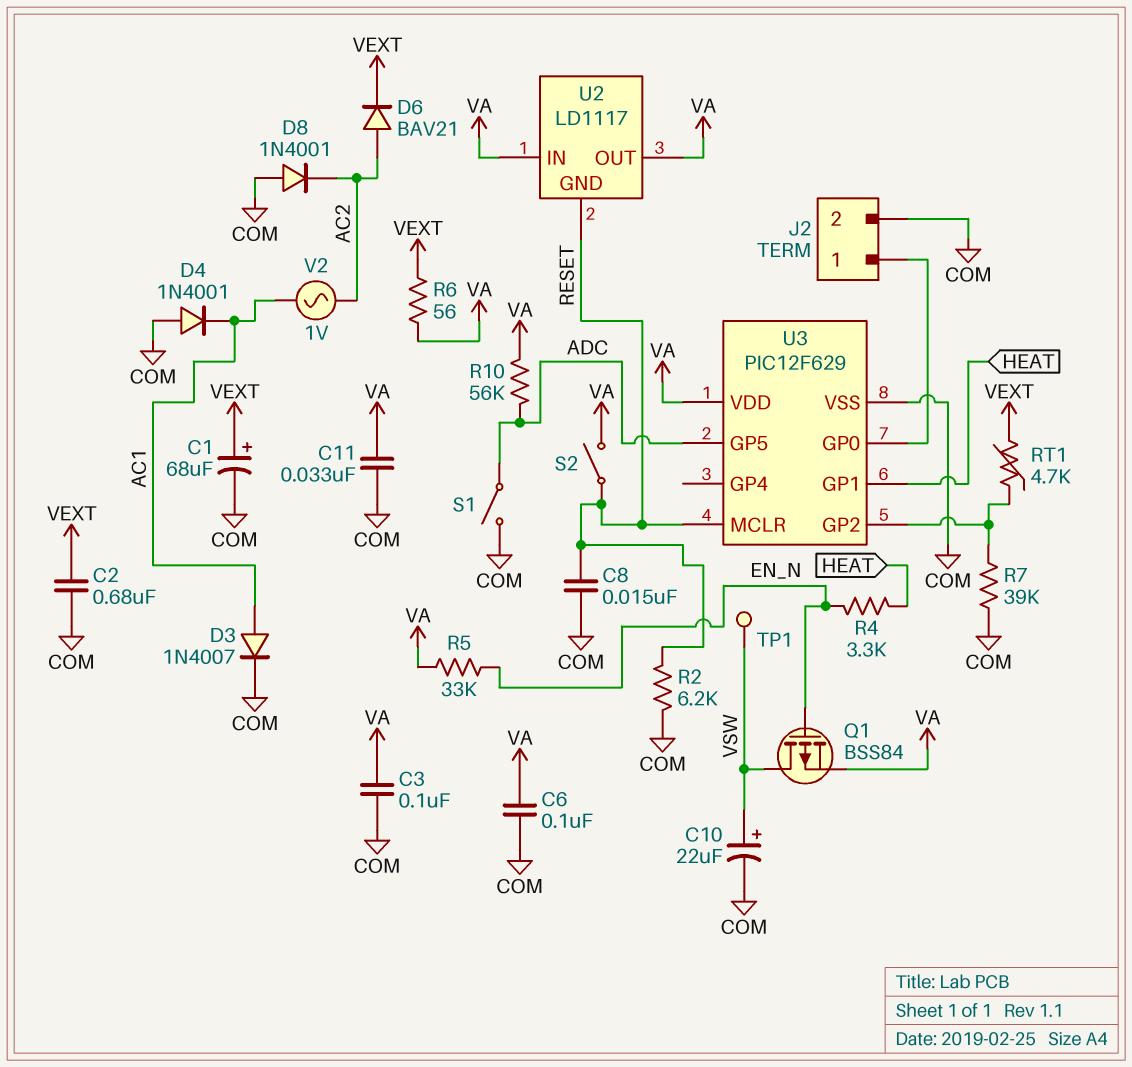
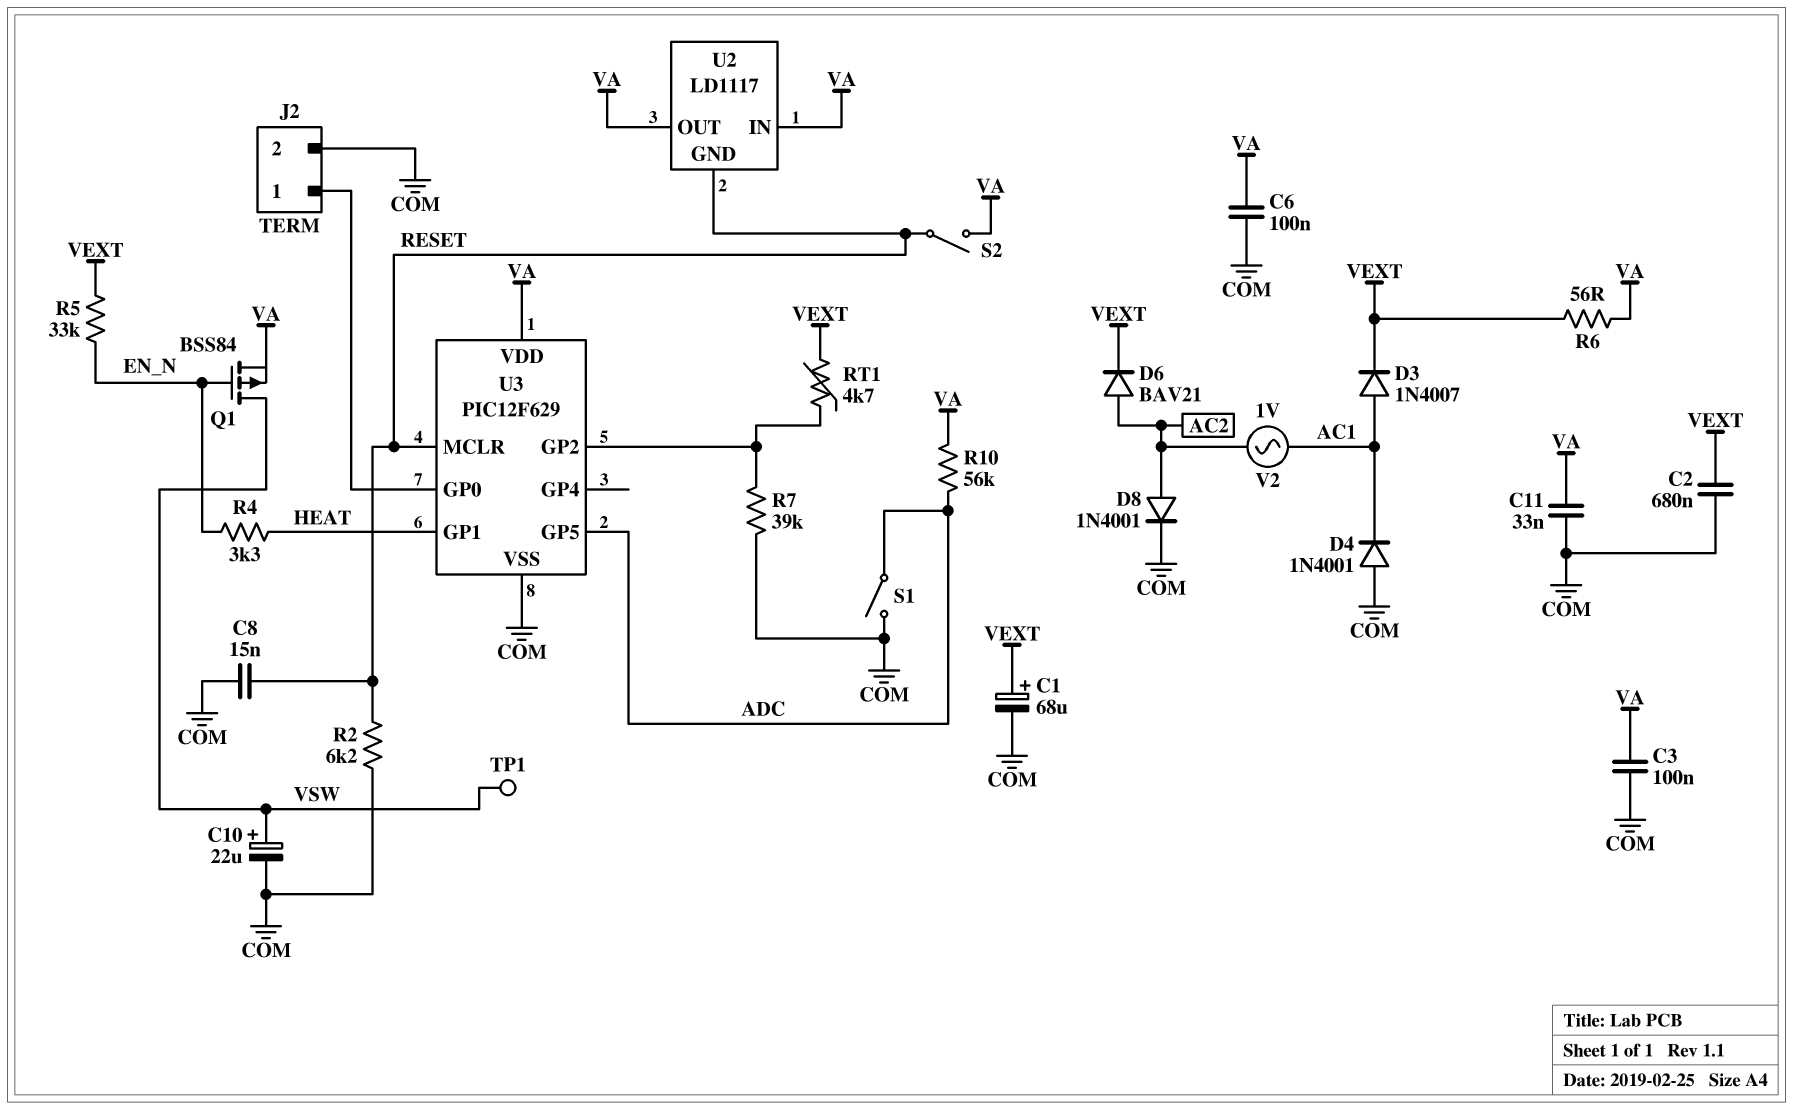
D3: diode 1N4007 (A AC1, K COM) -> diode 1N4007 (A AC1, K VEXT)
D8: diode 1N4001 (A COM, K AC2) -> diode 1N4001 (A AC2, K COM)
R5: 33k (EN_N, VA) -> 33k (EN_N, VEXT)

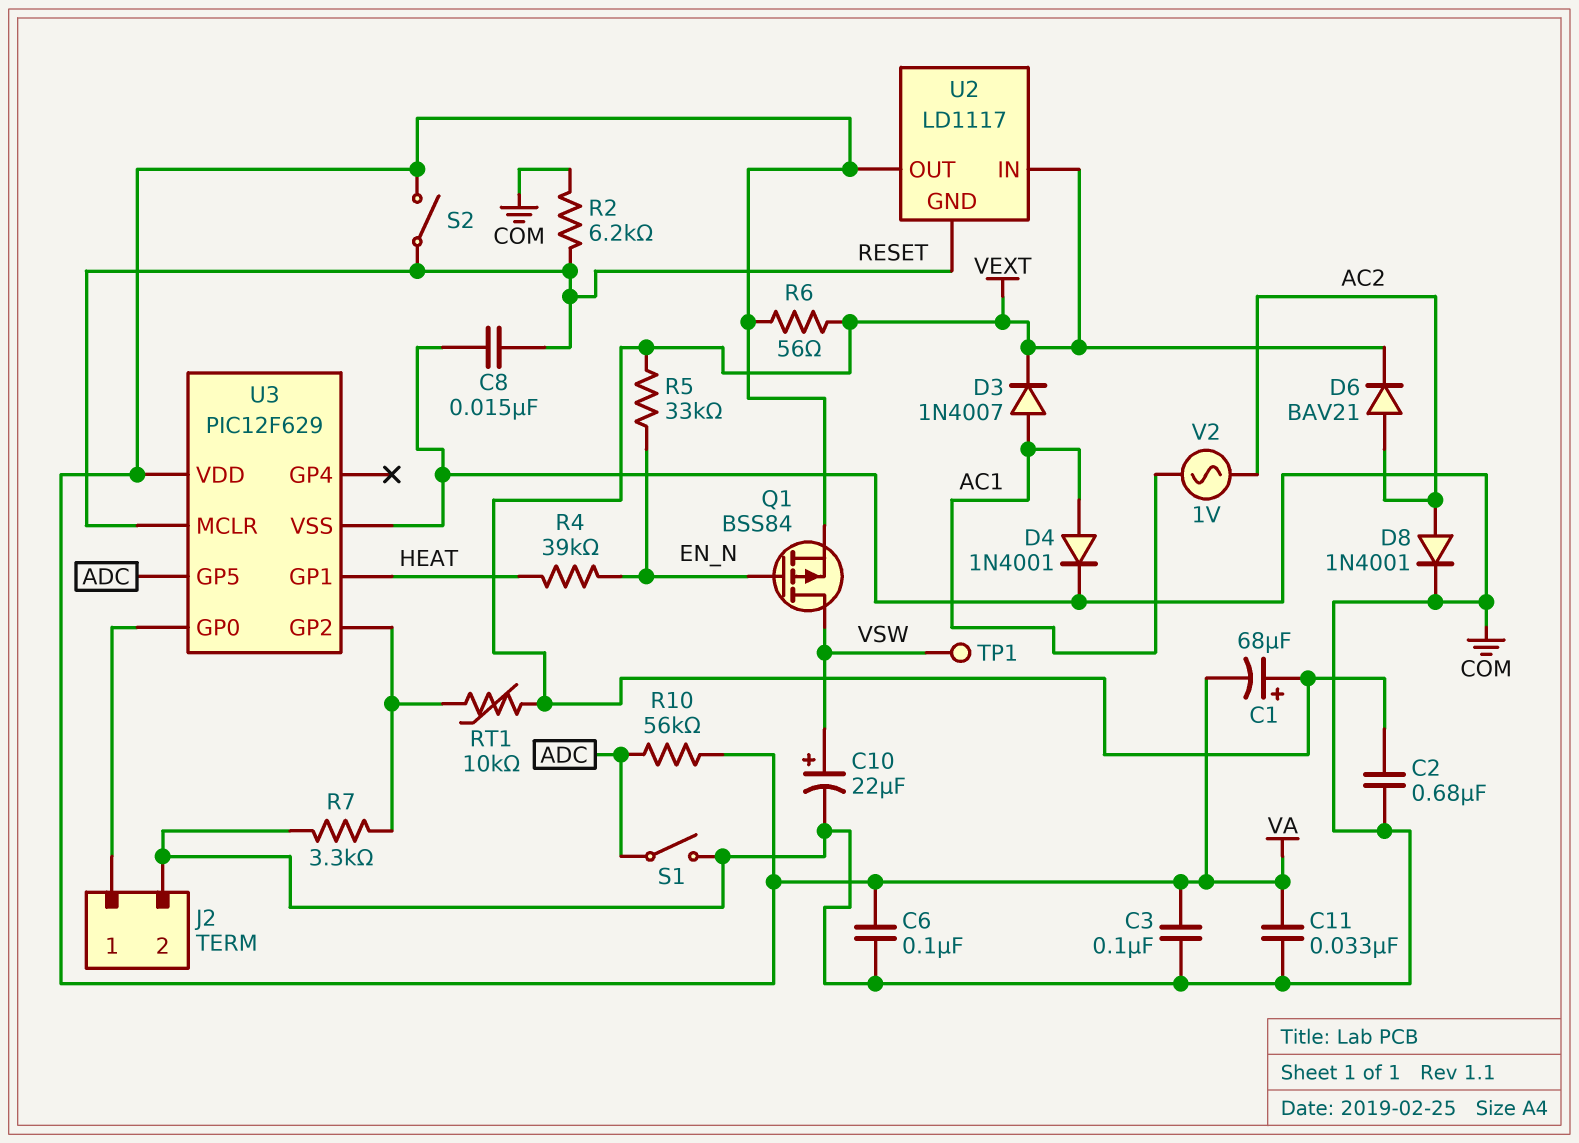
C1: 68uF (plus VEXT, minus COM) -> 68uF (plus VEXT, minus VA)
D4: diode 1N4001 (A COM, K AC1) -> diode 1N4001 (A AC1, K COM)
R4: 3.3k (EN_N, HEAT) -> 39k (EN_N, HEAT)
R7: 39k (COM, U3/GP2) -> 3.3k (COM, U3/GP2)
RT1: 4.7k (U3/GP2, VEXT) -> 10k (U3/GP2, VEXT)
U2 pin IN: VA -> VEXT

